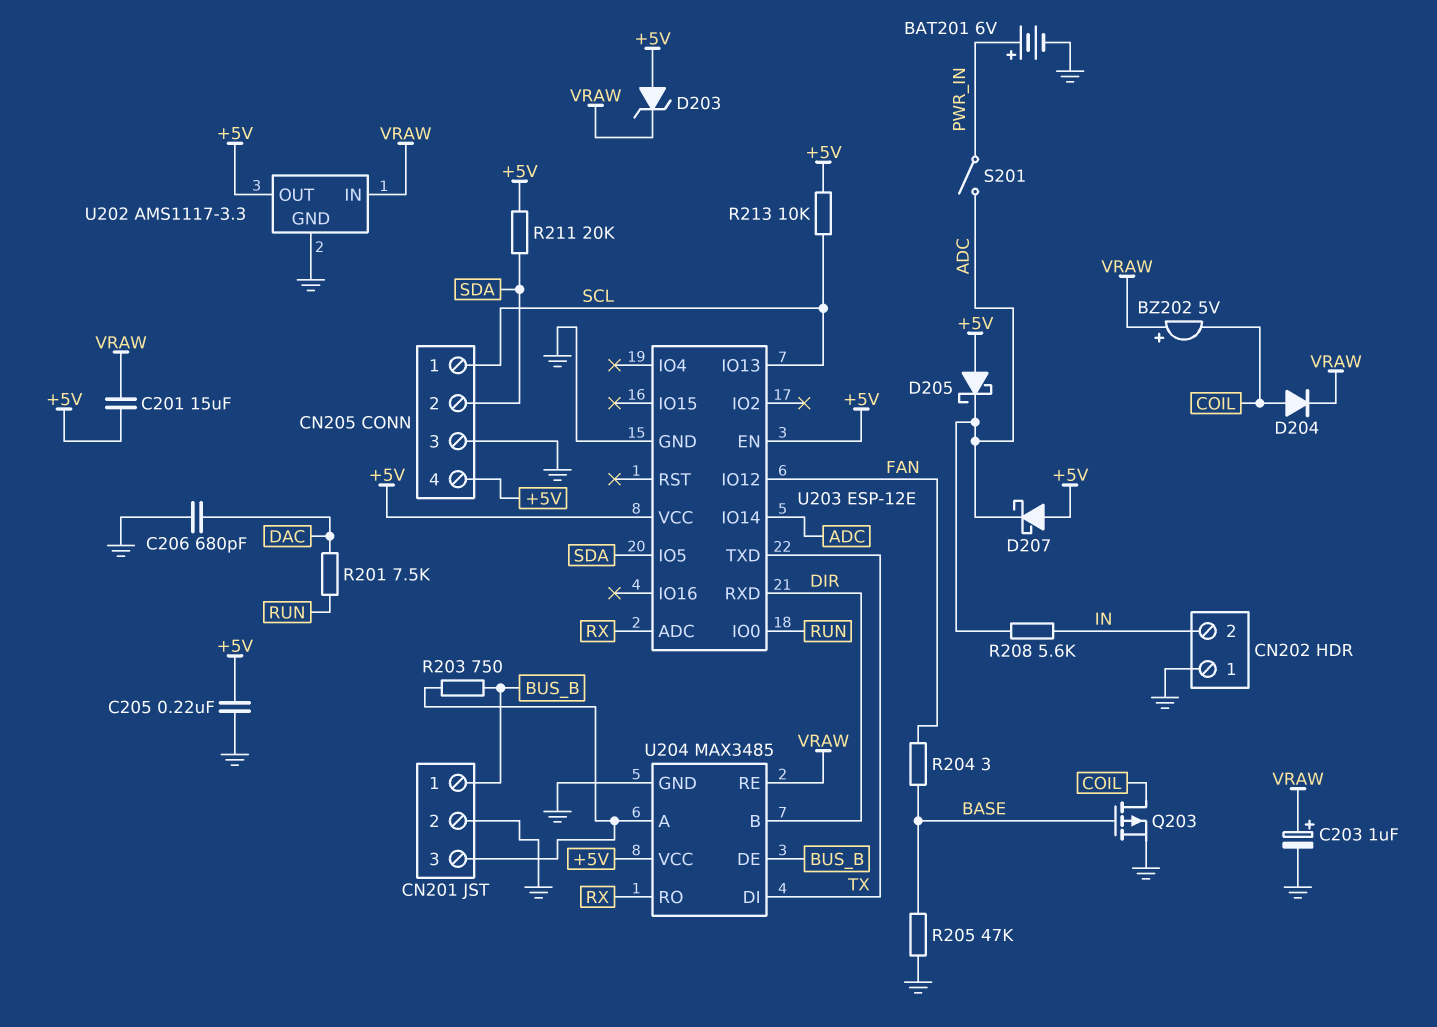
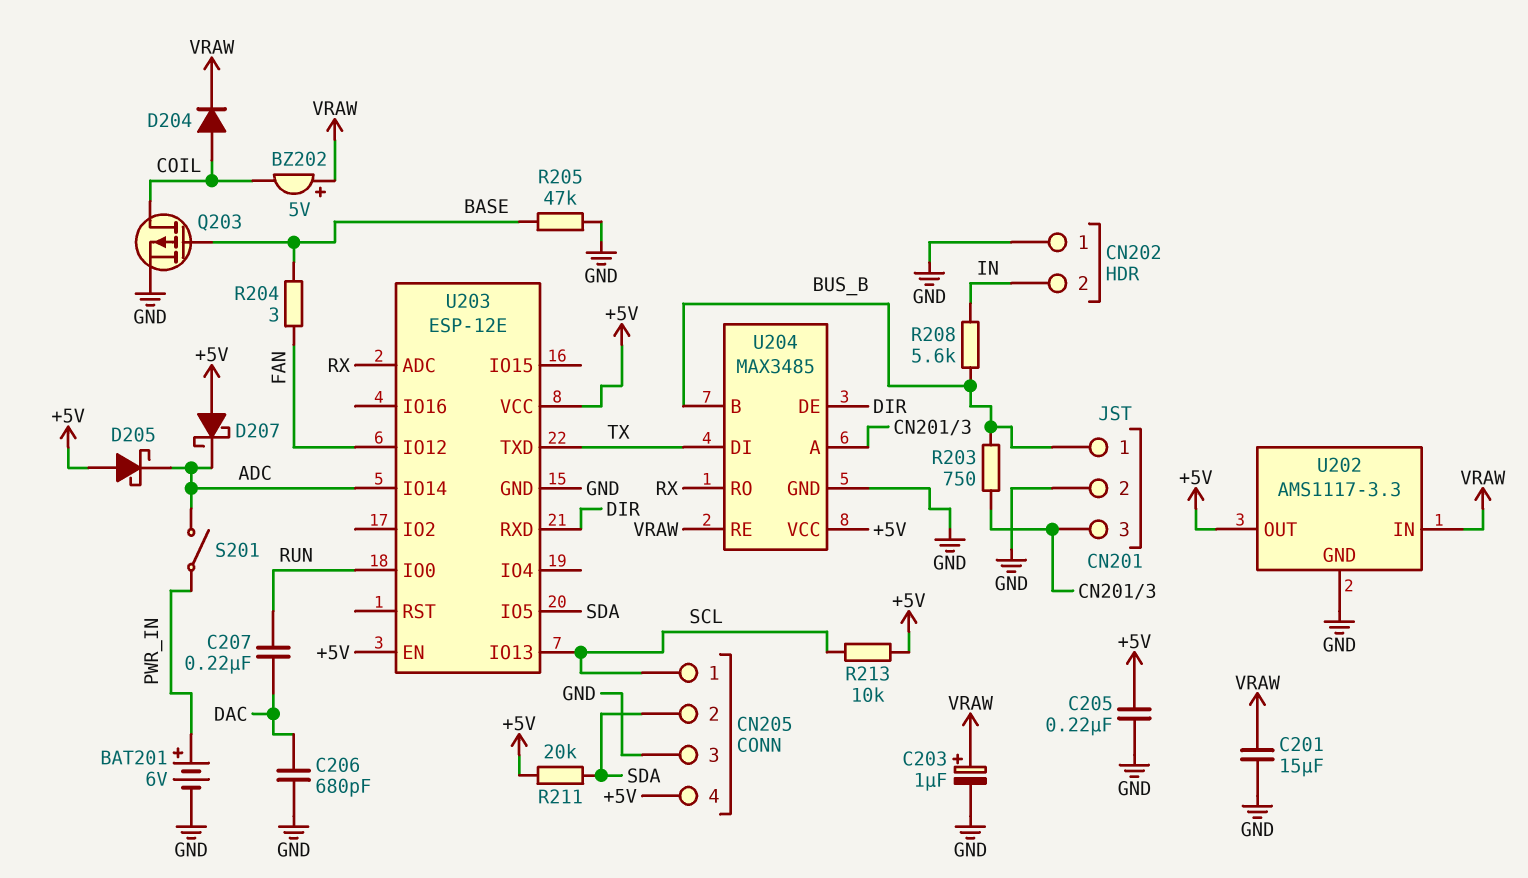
C201: 15uF (+5V, VRAW) -> 15uF (GND, VRAW)
C207: none -> 220nF (DAC, RUN)
D203: zener (A +5V, K VRAW) -> none
R201: 7.5k (DAC, RUN) -> none
R208: 5.6k (ADC, IN) -> 5.6k (BUS_B, IN)
U204 pin B: DIR -> BUS_B
U204 pin DE: BUS_B -> DIR

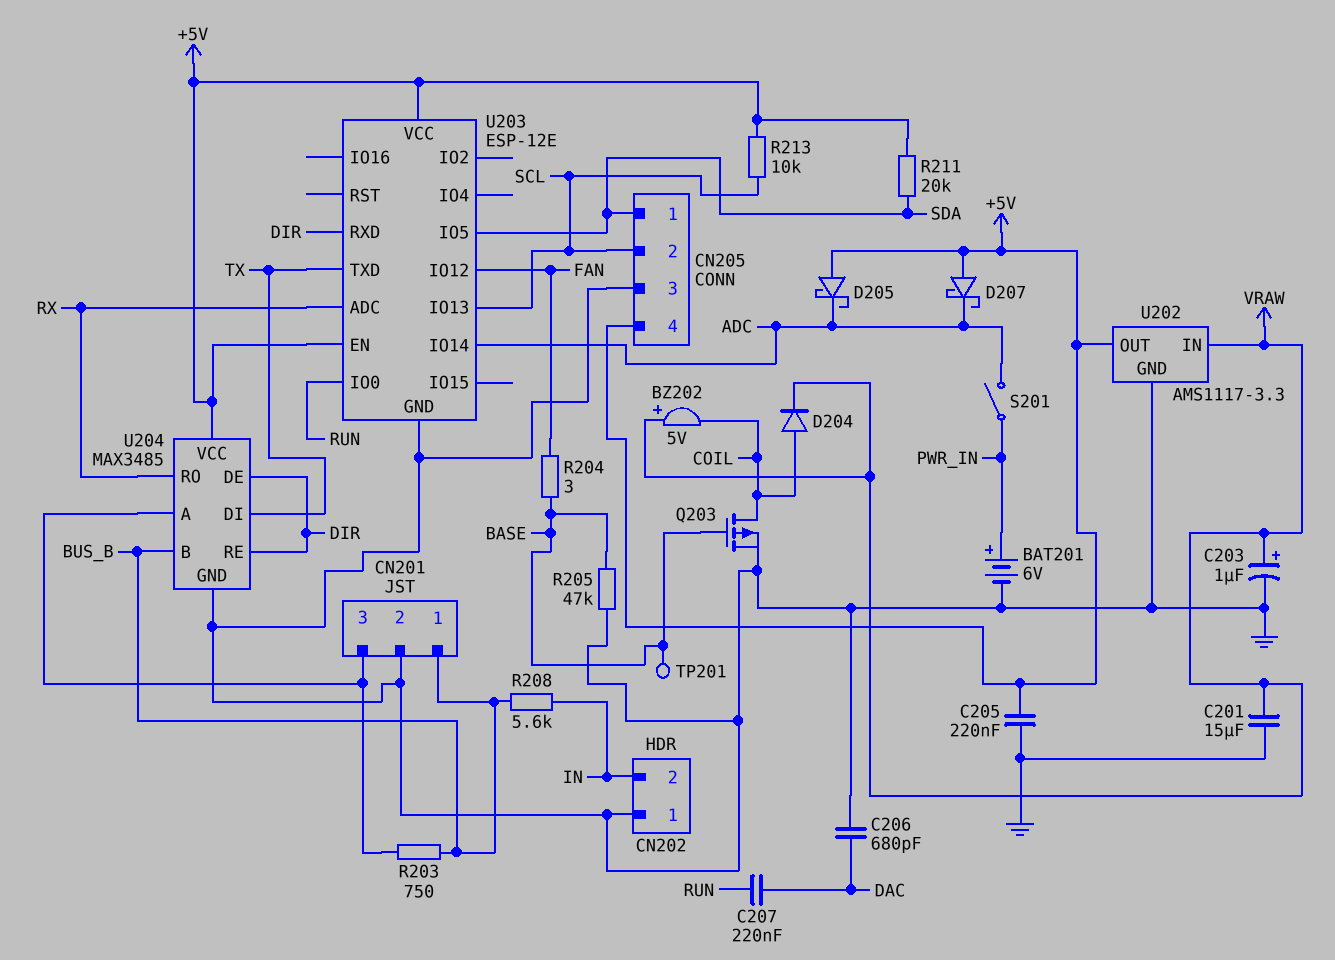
CN205 pin 1: SCL -> SDA
CN205 pin 2: SDA -> SCL
TP201: none -> test point (BASE)
U204 pin RE: VRAW -> DIR

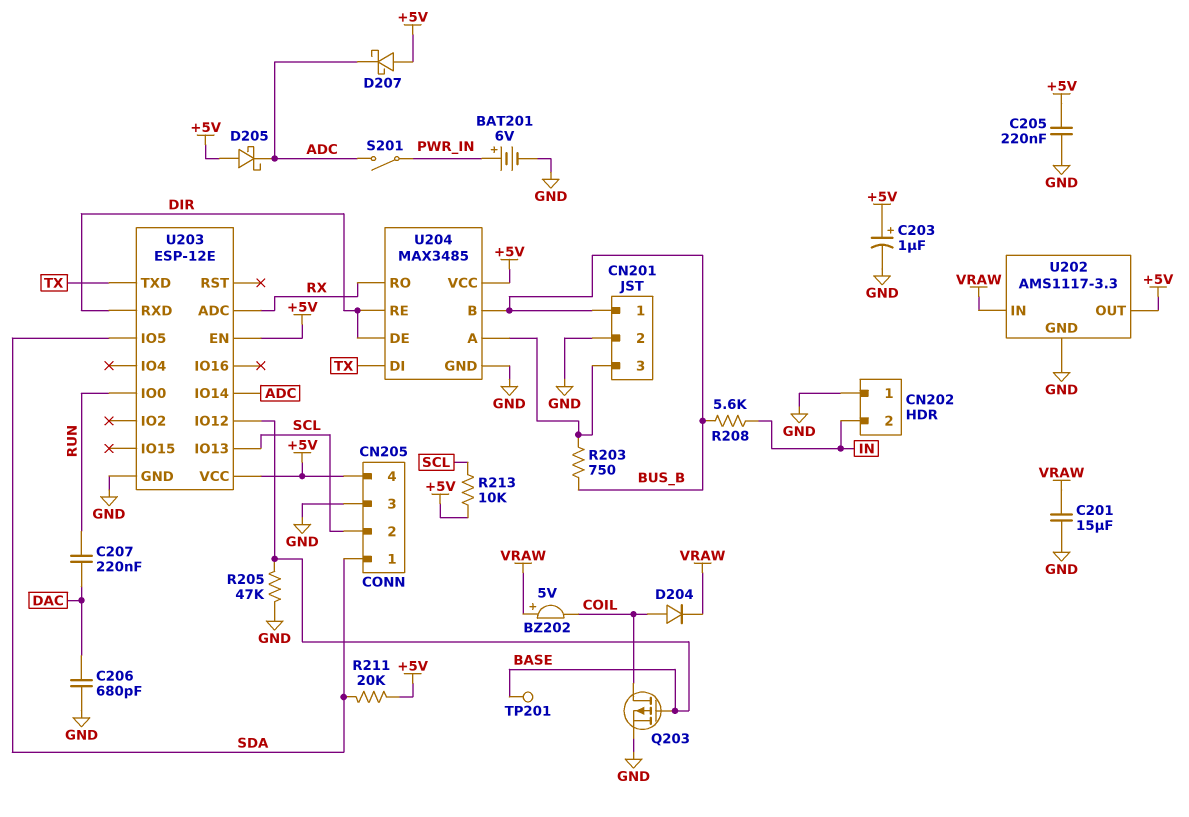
C203: 1uF (plus VRAW, minus GND) -> 1uF (plus +5V, minus GND)
R204: 3 (BASE, FAN) -> none
U203 pin IO12: FAN -> BASE

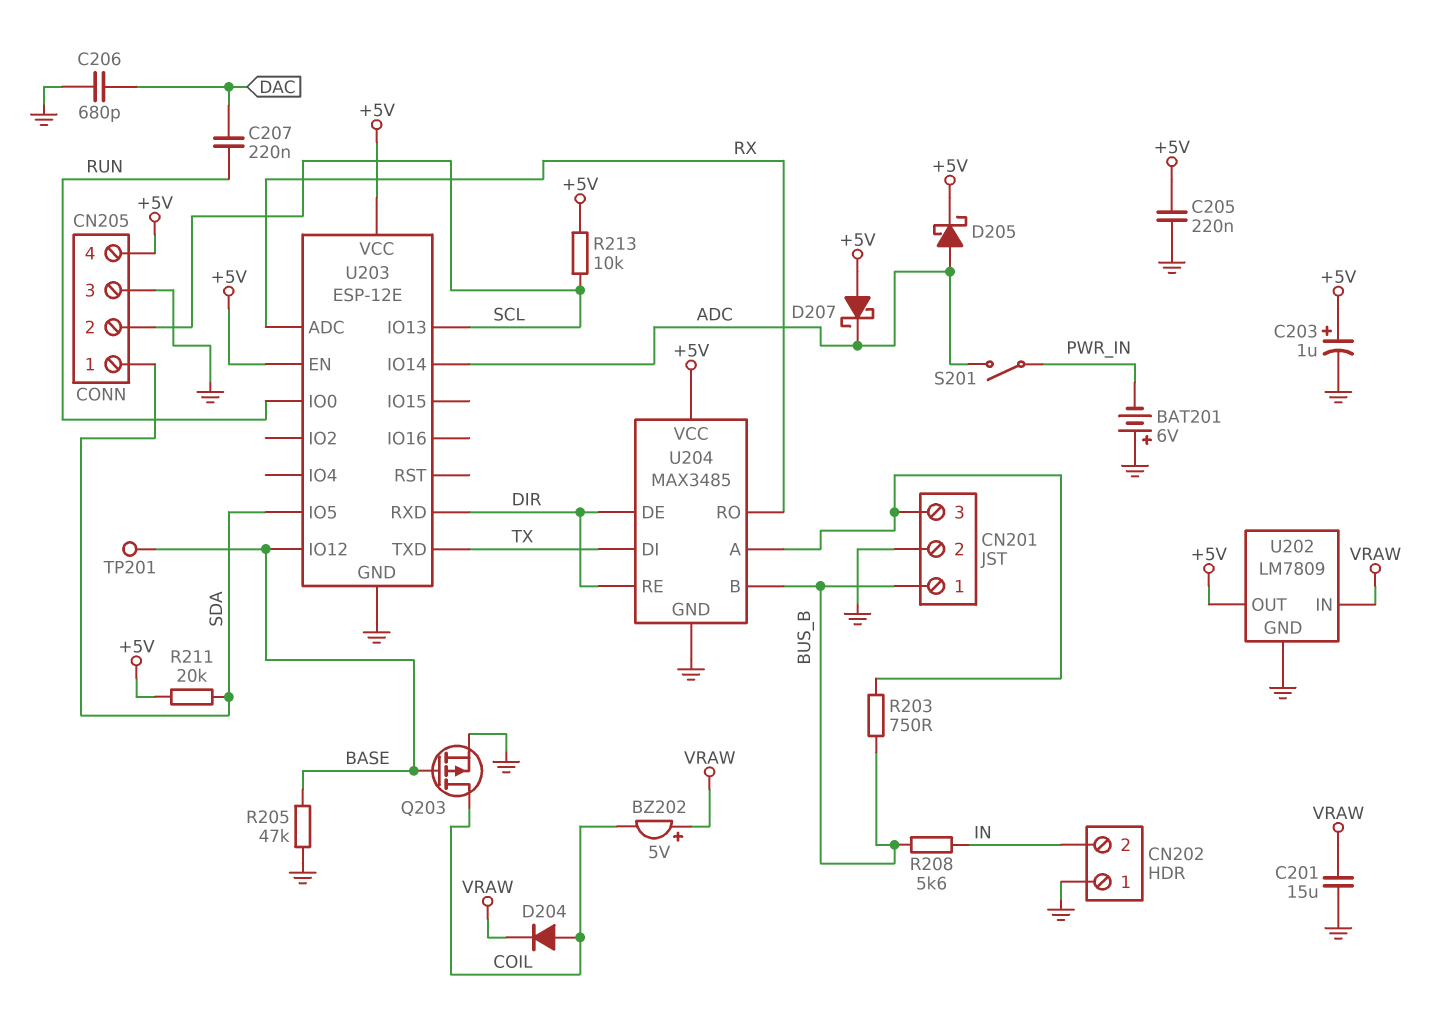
BAT201: 6V (plus PWR_IN, minus GND) -> 6V (plus GND, minus PWR_IN)
D205: schottky (A +5V, K ADC) -> schottky (A ADC, K +5V)
U202: AMS1117-3.3 -> LM7809

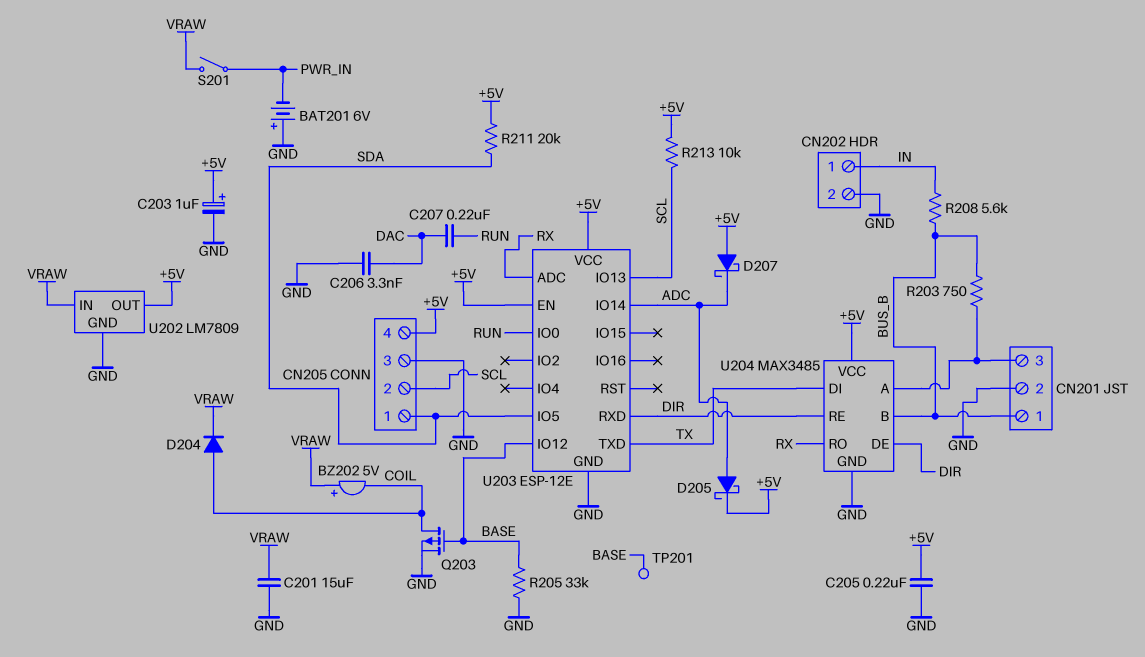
C206: 680pF (DAC, GND) -> 3.3nF (DAC, GND)
CN202 pin 1: GND -> IN
CN202 pin 2: IN -> GND
R205: 47k (BASE, GND) -> 33k (BASE, GND)
S201: switch (ADC, PWR_IN) -> switch (PWR_IN, VRAW)

